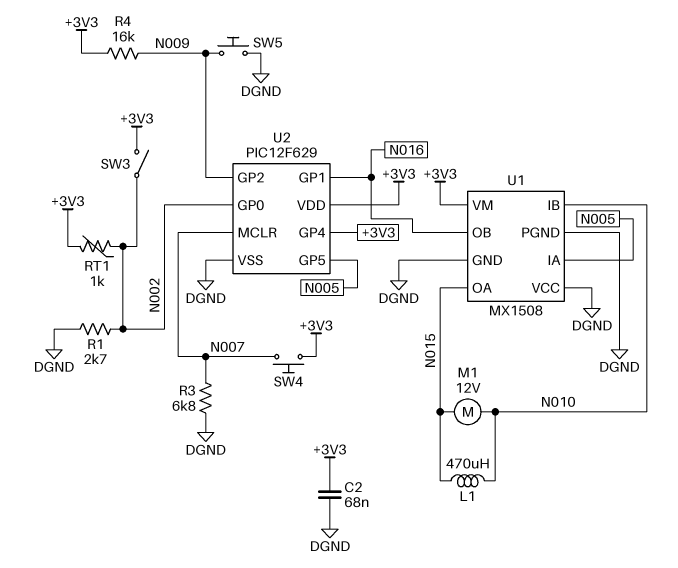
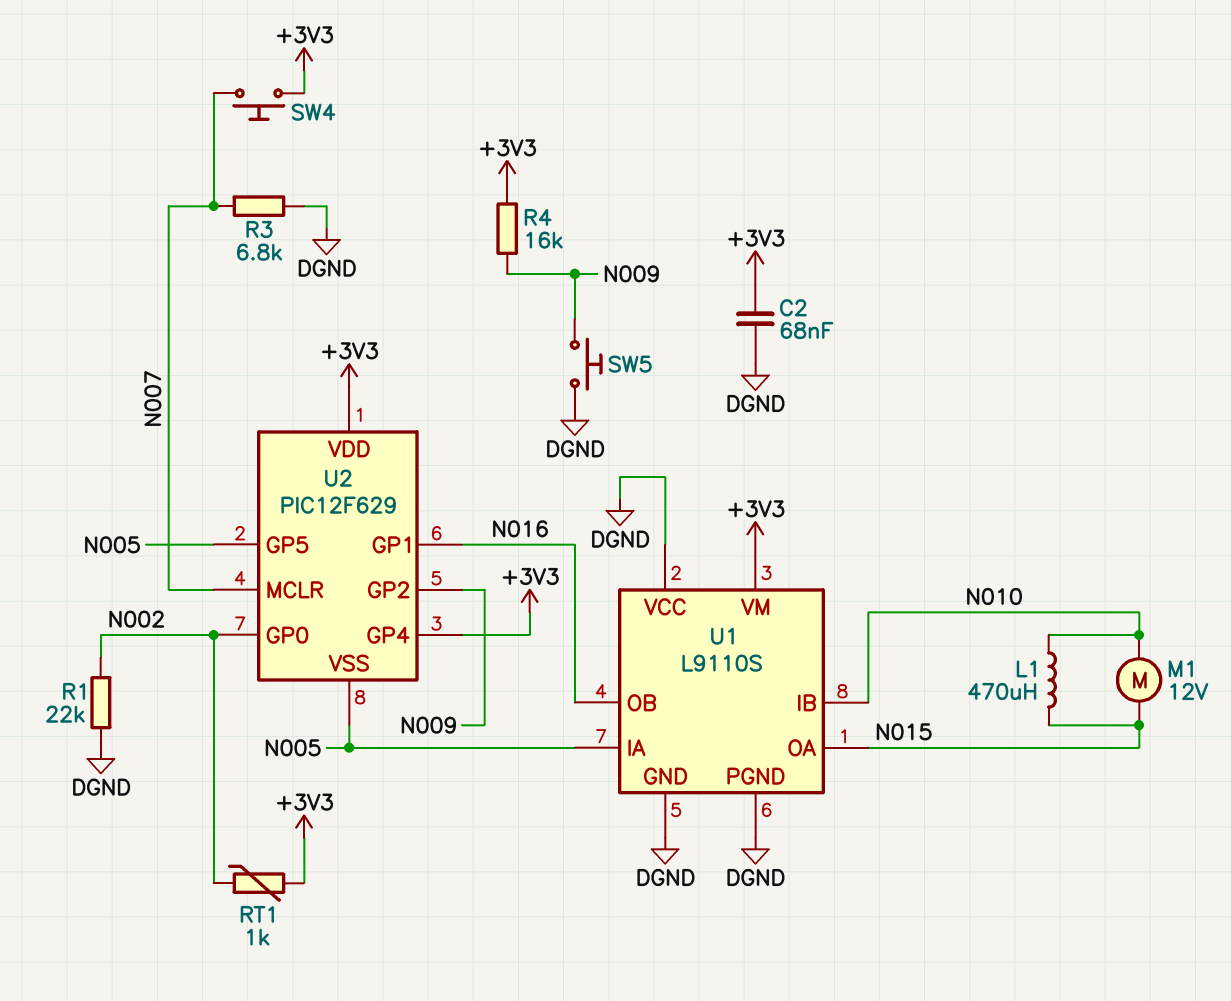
R1: 2.7k (DGND, N002) -> 22k (DGND, N002)
SW3: switch (+3V3, N002) -> none
U1: MX1508 -> L9110S
U2 pin VSS: DGND -> N005

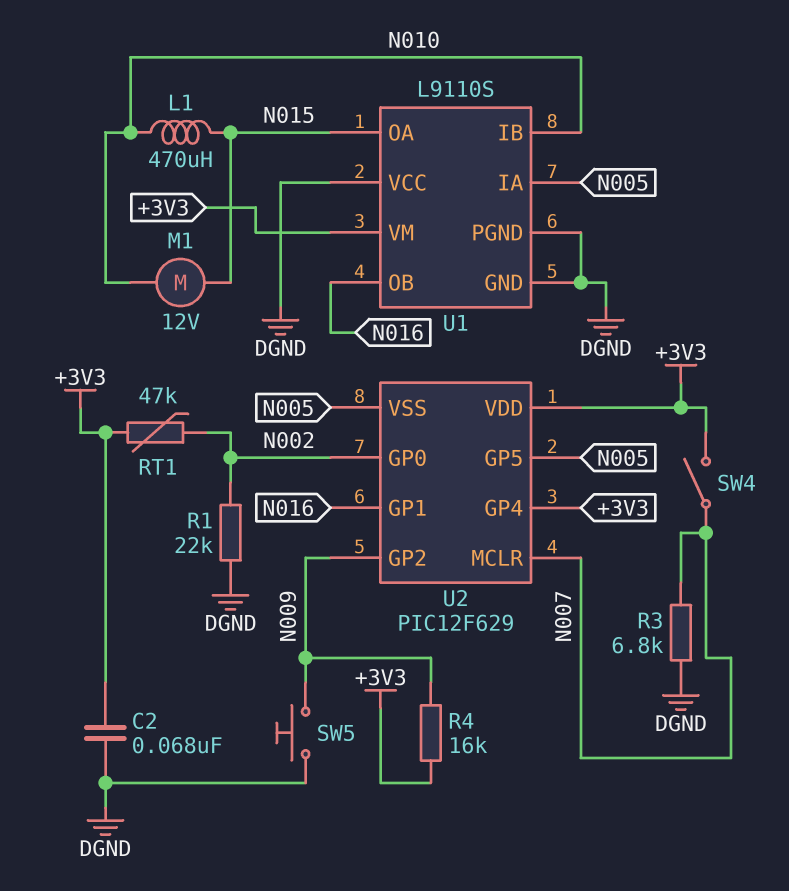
RT1: 1k (+3V3, N002) -> 47k (+3V3, N002)
SW4: button (+3V3, N007) -> switch (+3V3, N007)

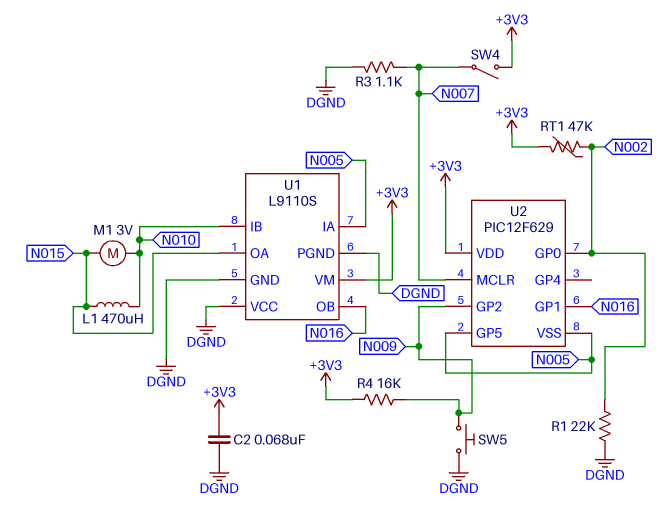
M1: motor 12V (N010, N015) -> motor 3V (N010, N015)
R3: 6.8k (DGND, N007) -> 1.1k (DGND, N007)
U2 pin GP4: +3V3 -> none

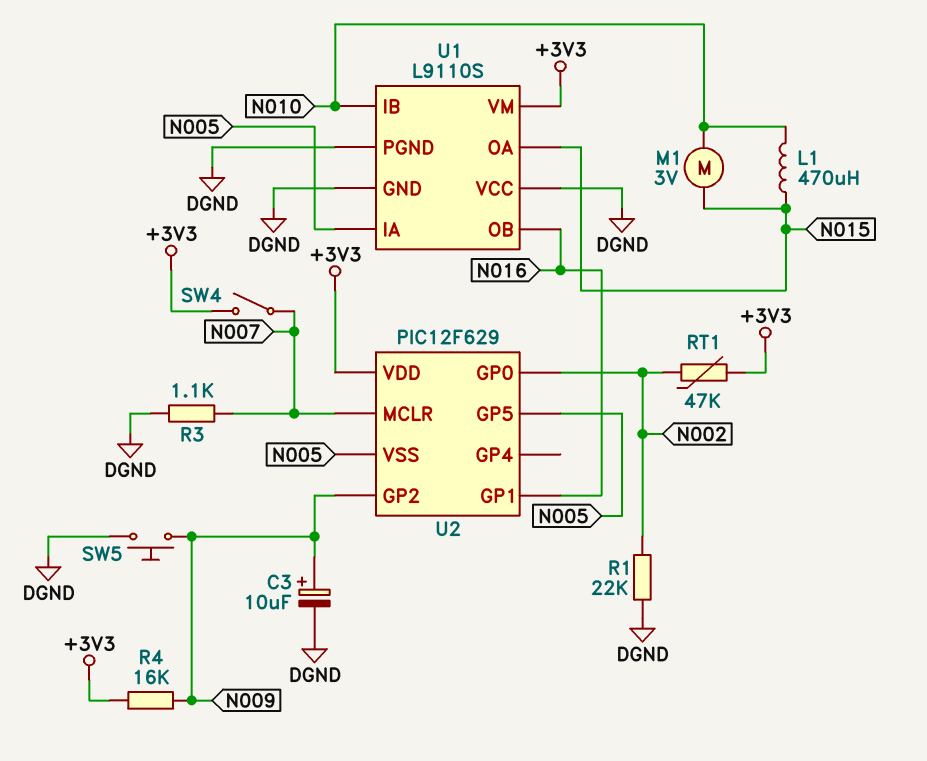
C2: 68nF (+3V3, DGND) -> none
C3: none -> 10uF (plus N009, minus DGND)

